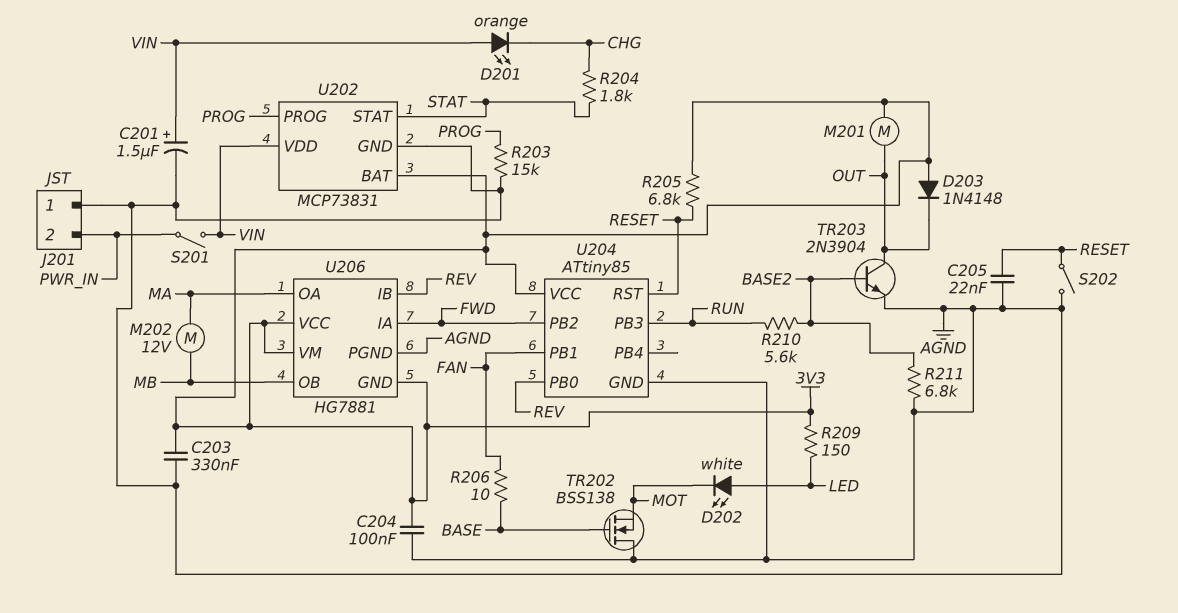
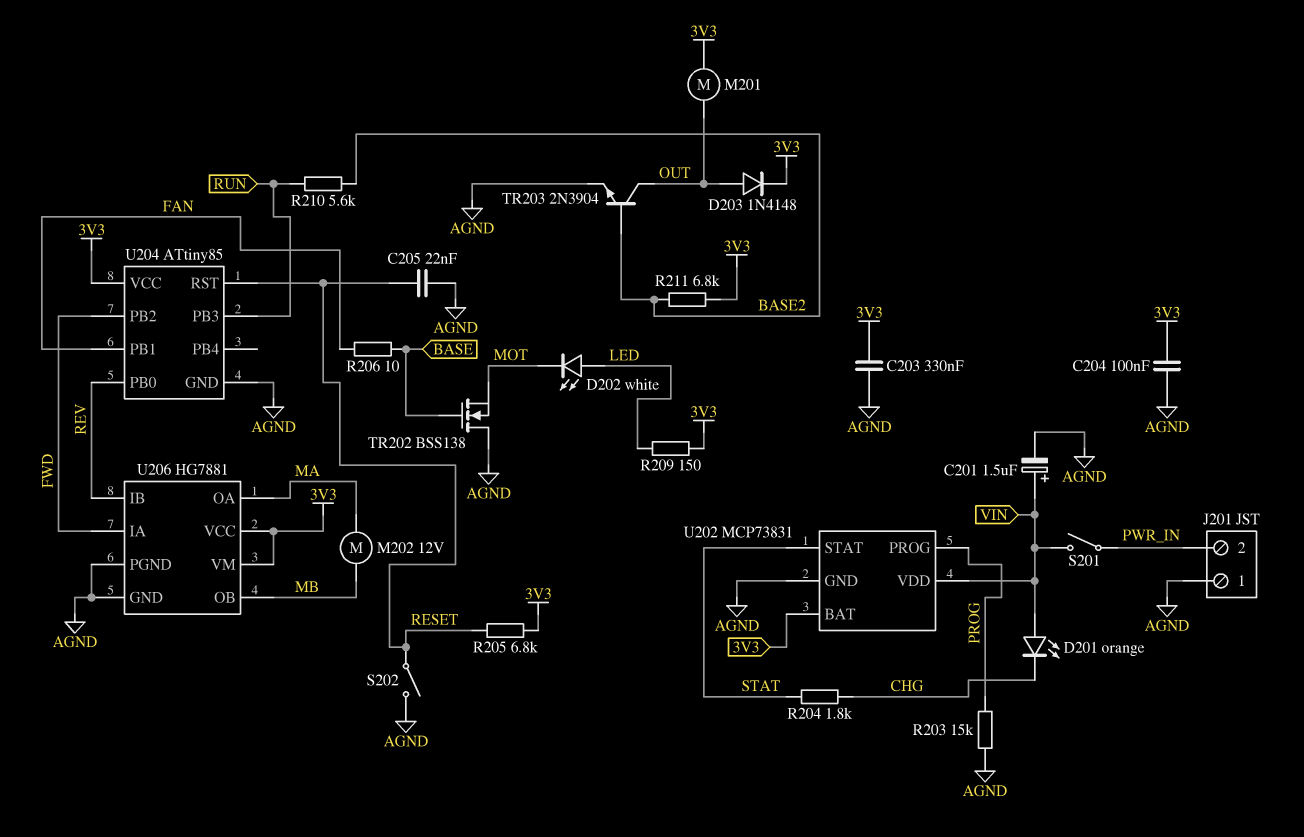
D203: diode 1N4148 (A 3V3, K OUT) -> diode 1N4148 (A OUT, K 3V3)
R211: 6.8k (AGND, BASE2) -> 6.8k (3V3, BASE2)
U206 pin GND: 3V3 -> AGND

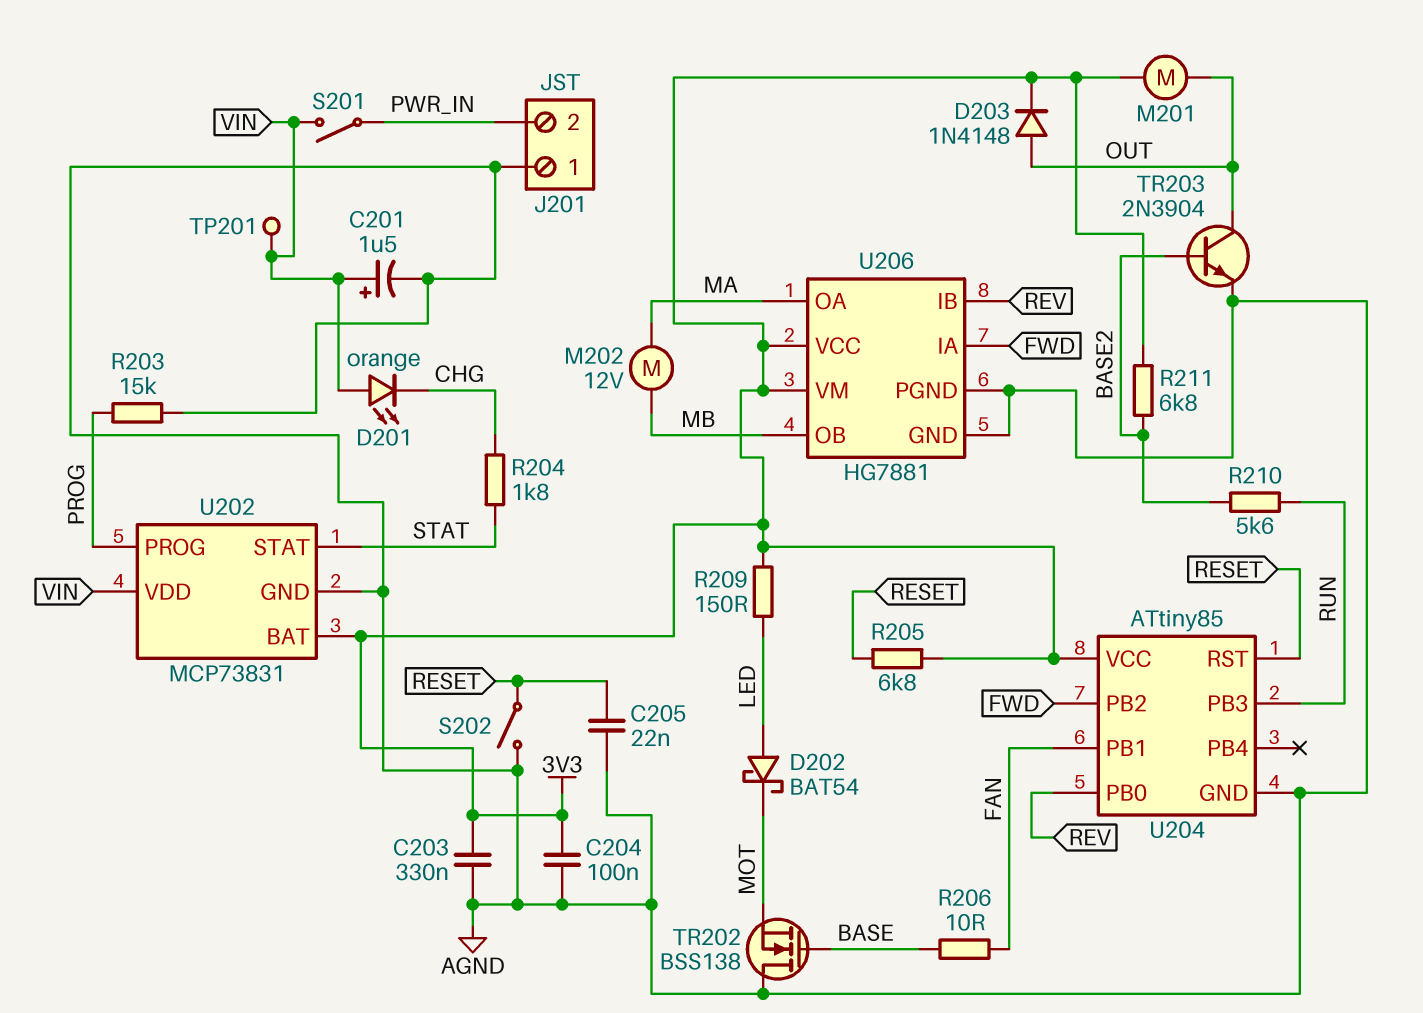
D202: LED white (A LED, K MOT) -> schottky BAT54 (A LED, K MOT)
TP201: none -> test point (VIN)

